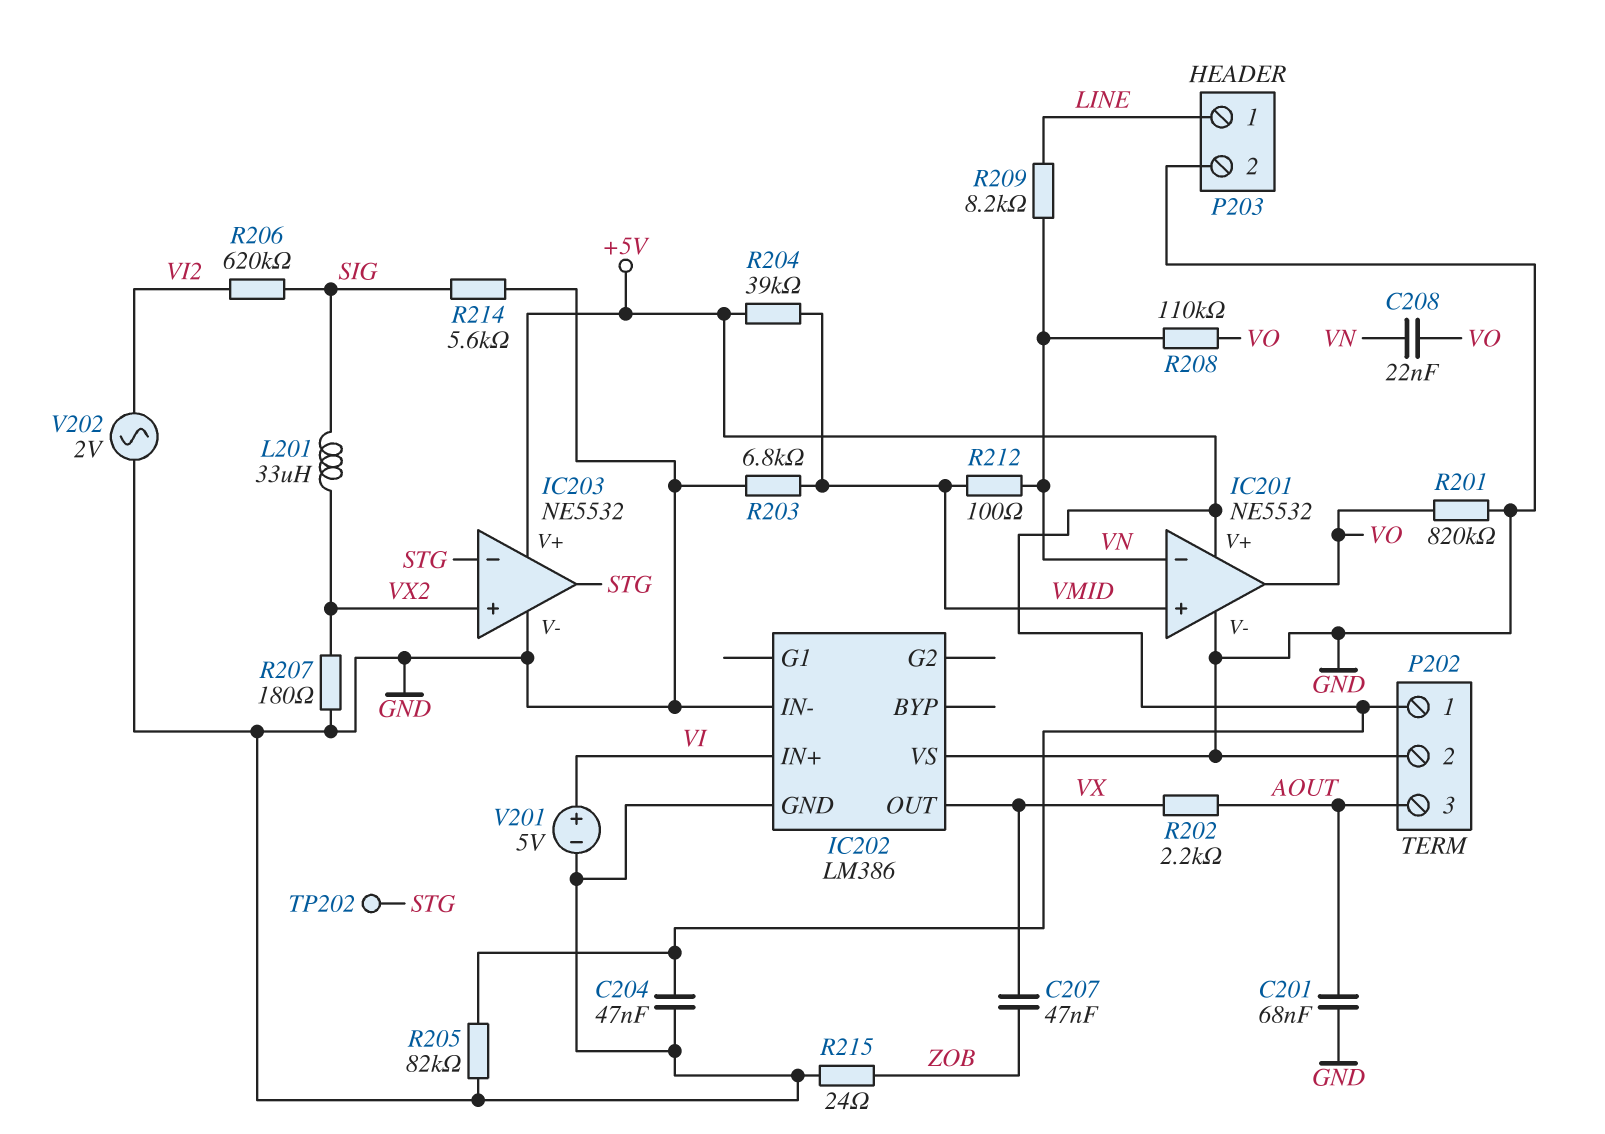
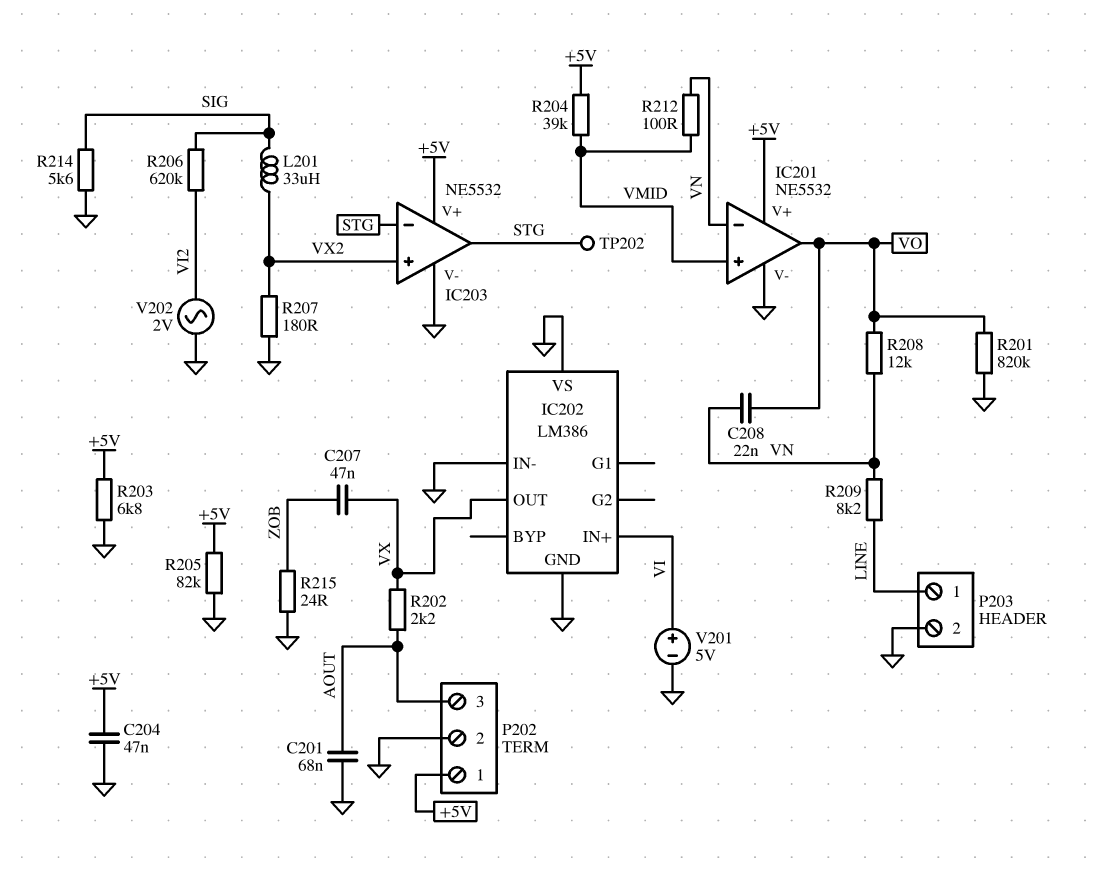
R203: 6.8k (GND, VMID) -> 6.8k (+5V, GND)
R208: 110k (VN, VO) -> 12k (VN, VO)

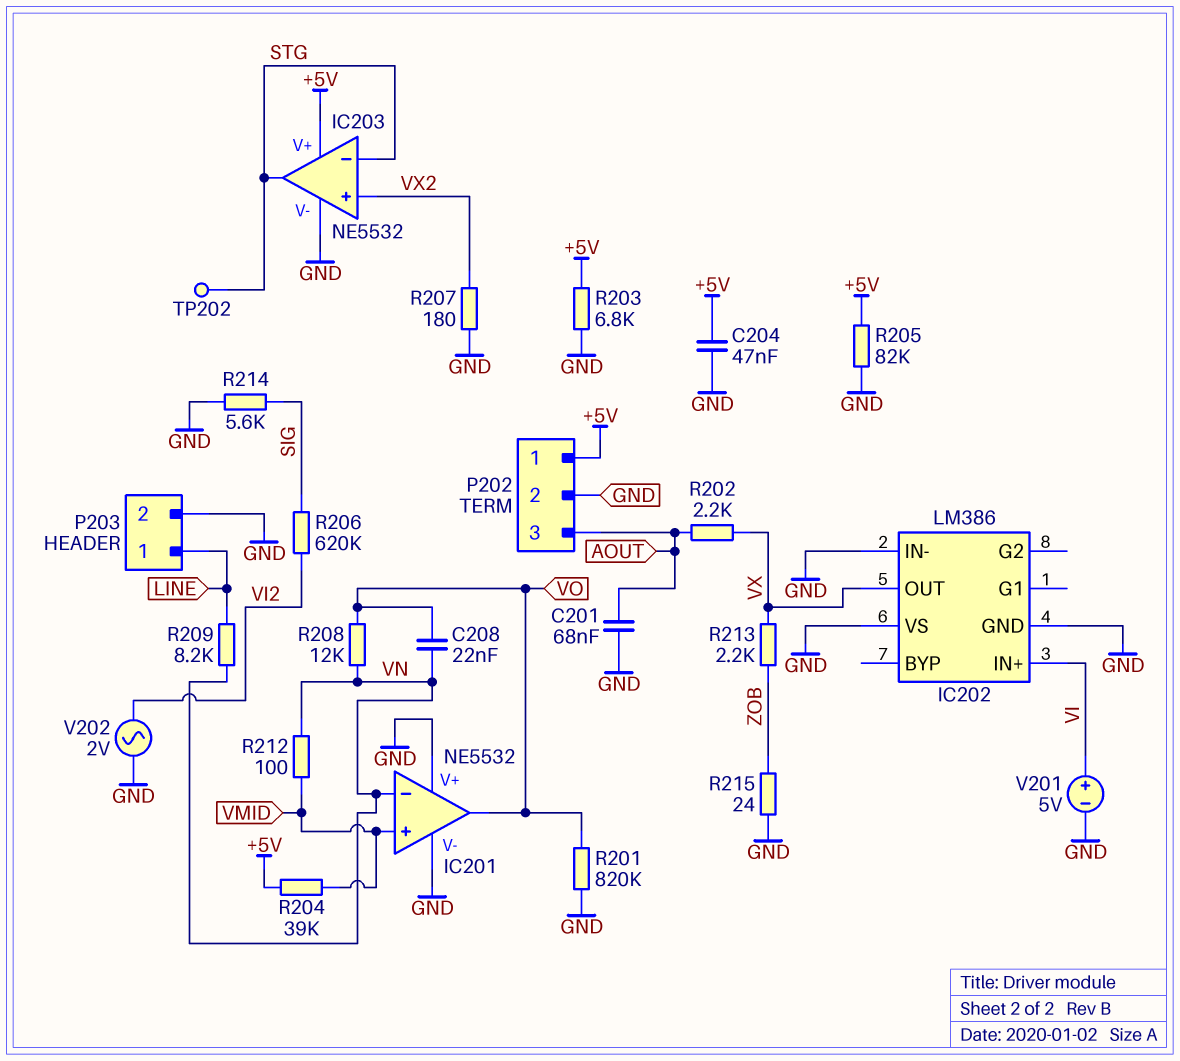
C207: 47nF (VX, ZOB) -> none
IC201 pin V+: +5V -> GND
L201: 33uH (SIG, VX2) -> none
R213: none -> 2.2k (VX, ZOB)

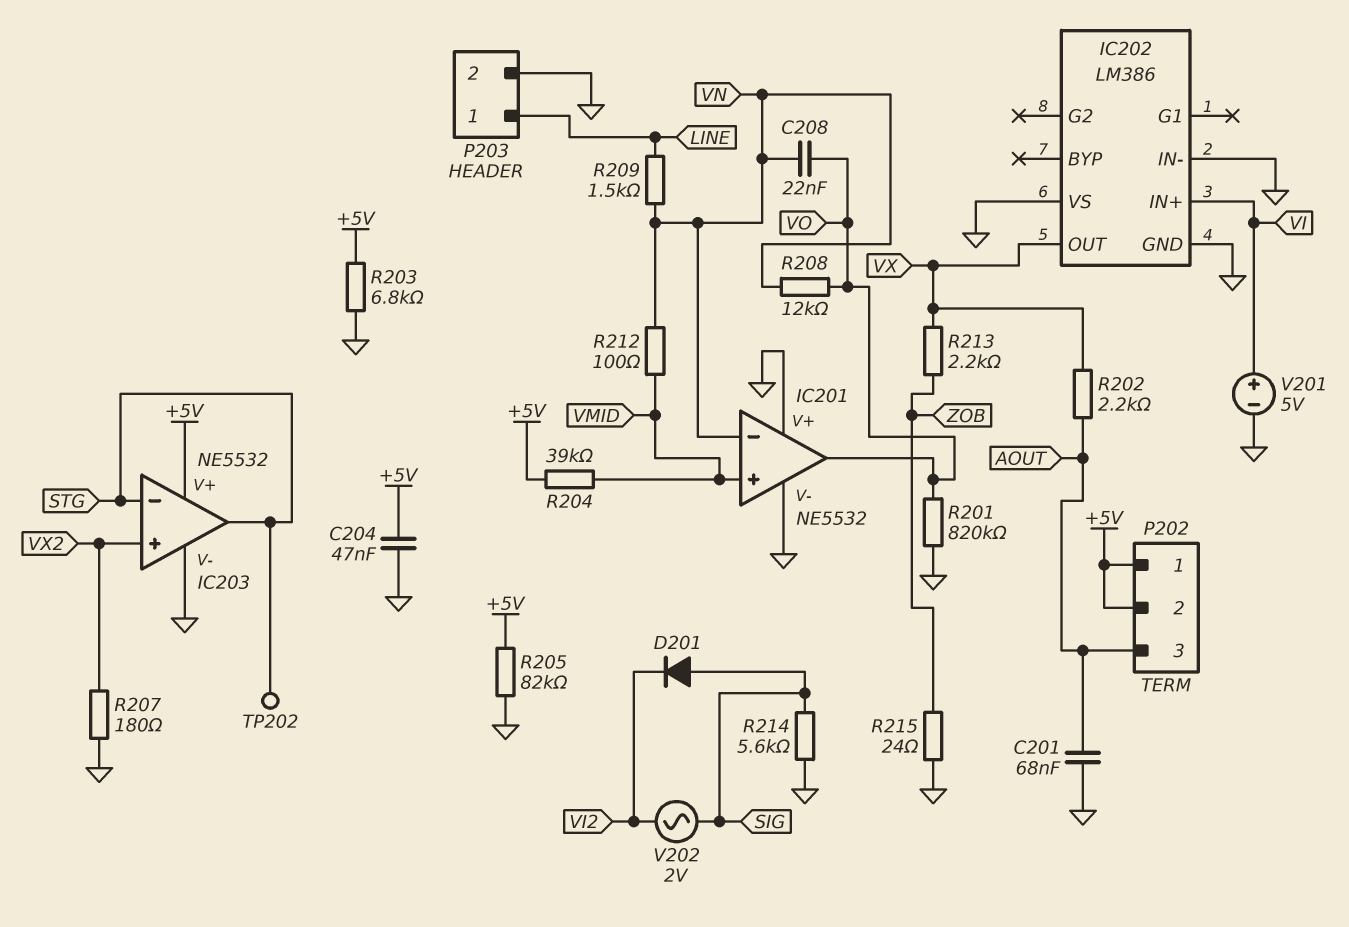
D201: none -> diode (A SIG, K VI2)
P202 pin 2: GND -> +5V
R206: 620k (SIG, VI2) -> none
R209: 8.2k (LINE, VN) -> 1.5k (LINE, VN)
V202: AC 2V (GND, VI2) -> AC 2V (SIG, VI2)

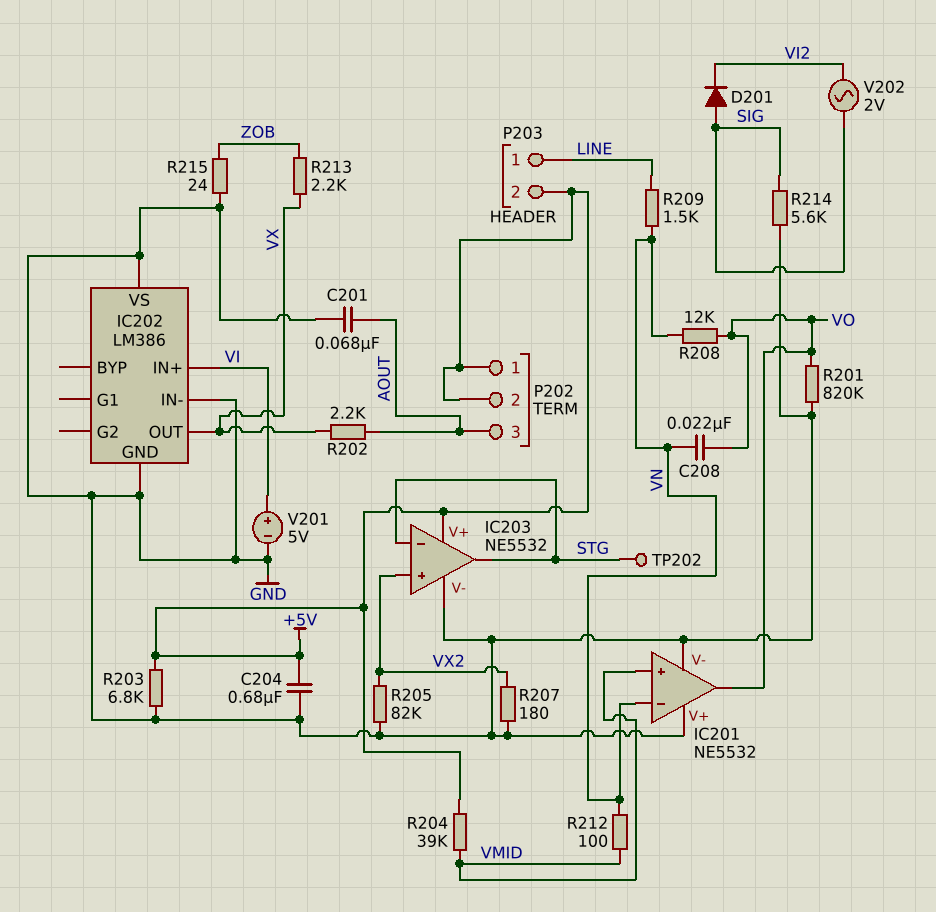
C204: 47nF (+5V, GND) -> 680nF (+5V, GND)
P203 pin 2: GND -> +5V
R205: 82k (+5V, GND) -> 82k (GND, VX2)

